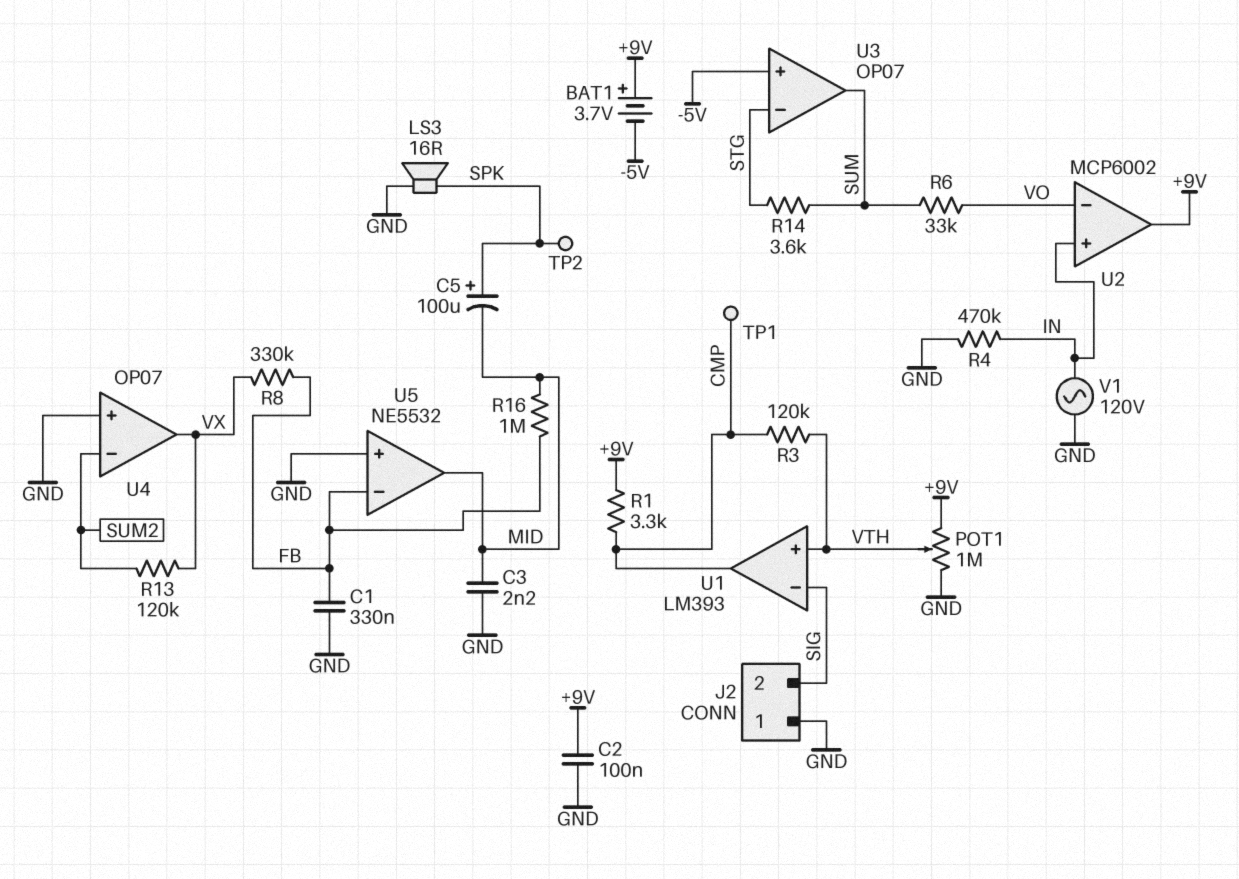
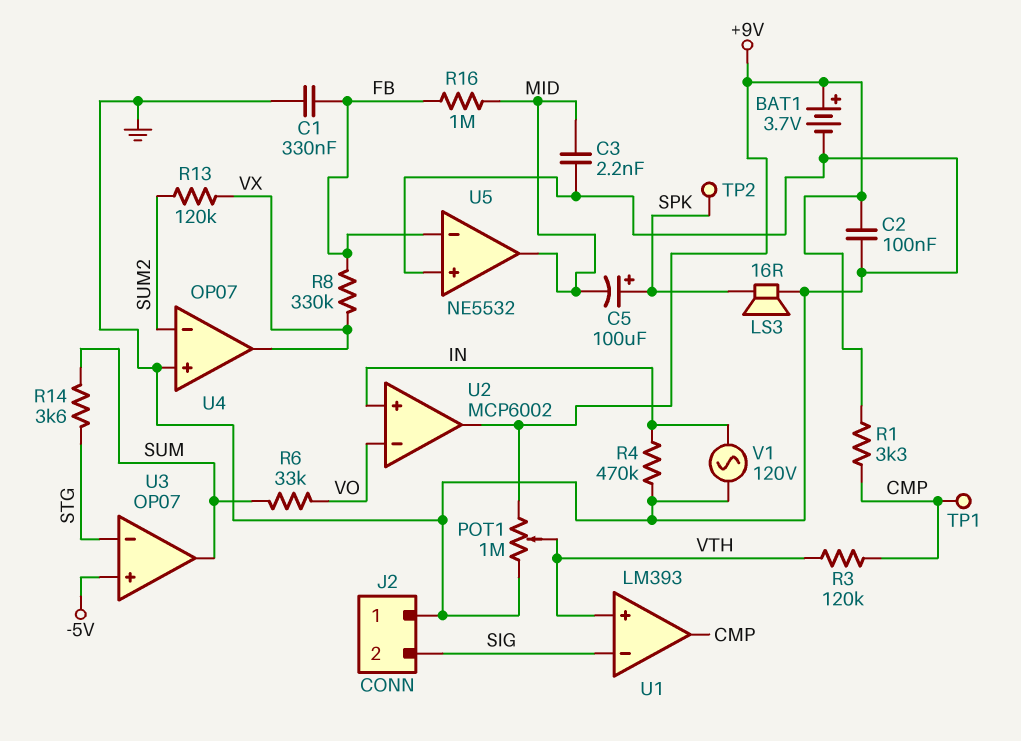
BAT1: 3.7V (plus +9V, minus -5V) -> 3.7V (plus +9V, minus GND)

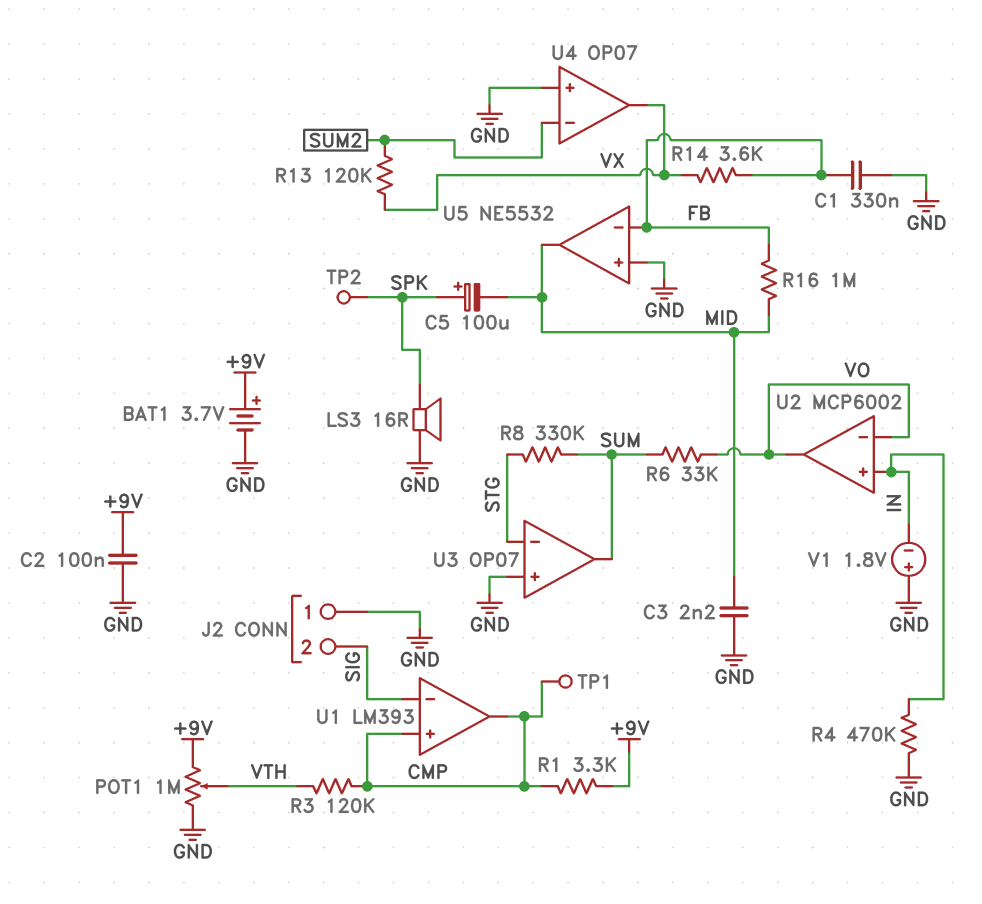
R8: 330k (FB, VX) -> 330k (STG, SUM)
R14: 3.6k (STG, SUM) -> 3.6k (FB, VX)
U1 pin in+: VTH -> CMP
U2 pin out: +9V -> VO
U3 pin in+: -5V -> GND
V1: AC 120V (GND, IN) -> 1.8V (plus GND, minus IN)

